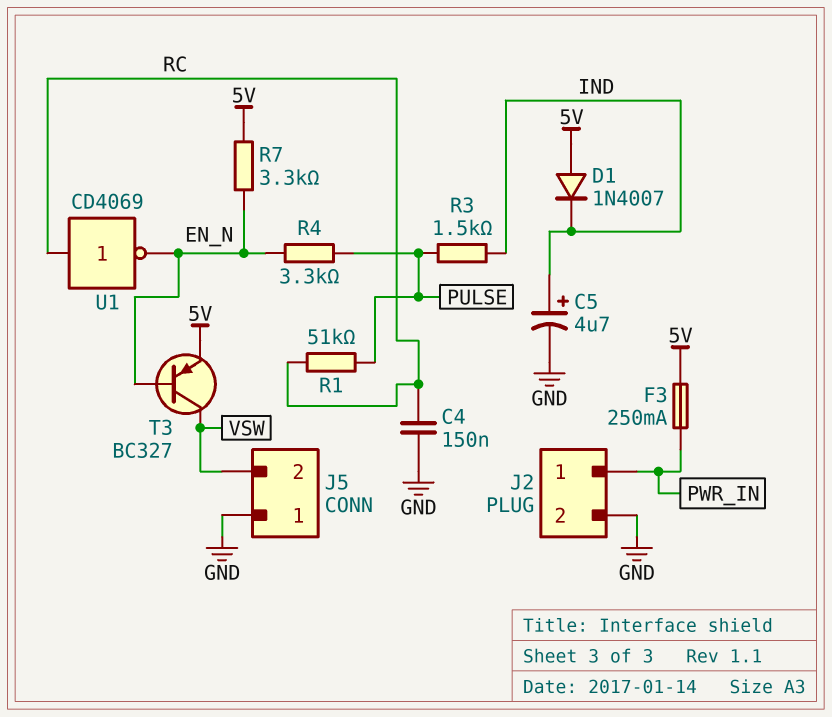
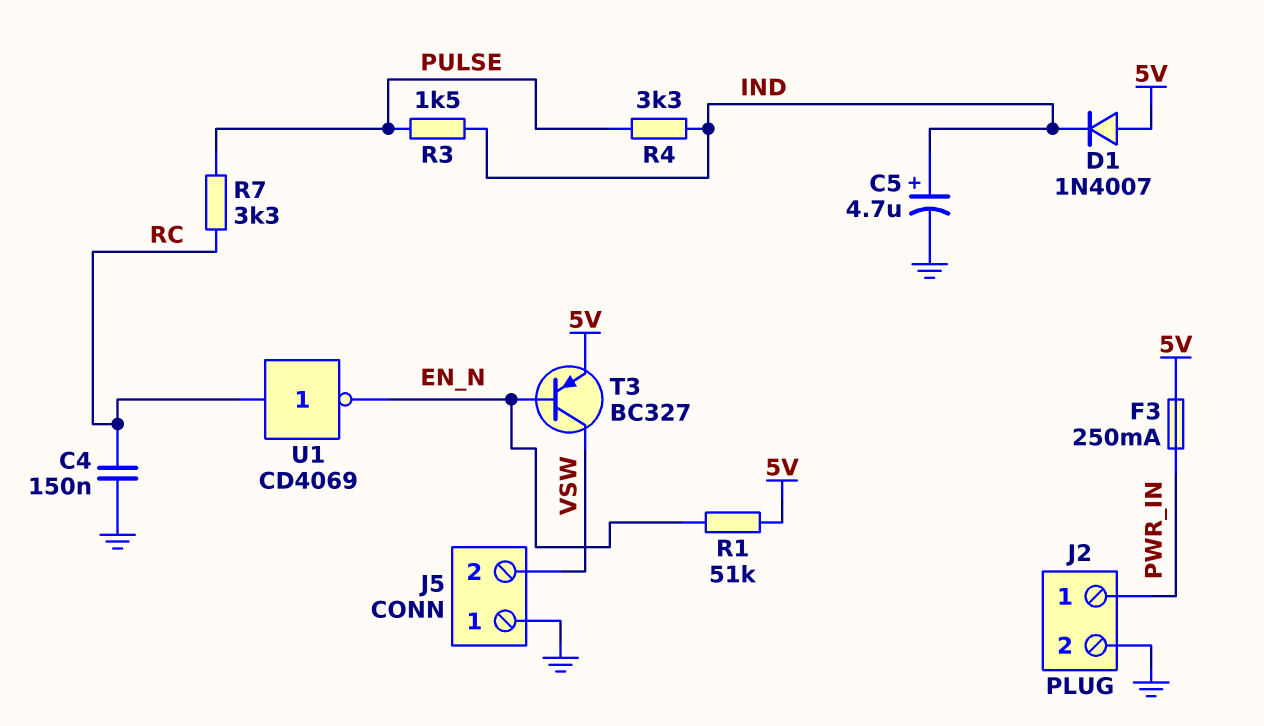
R1: 51k (PULSE, RC) -> 51k (5V, EN_N)
R4: 3.3k (EN_N, PULSE) -> 3.3k (IND, PULSE)
R7: 3.3k (5V, EN_N) -> 3.3k (PULSE, RC)

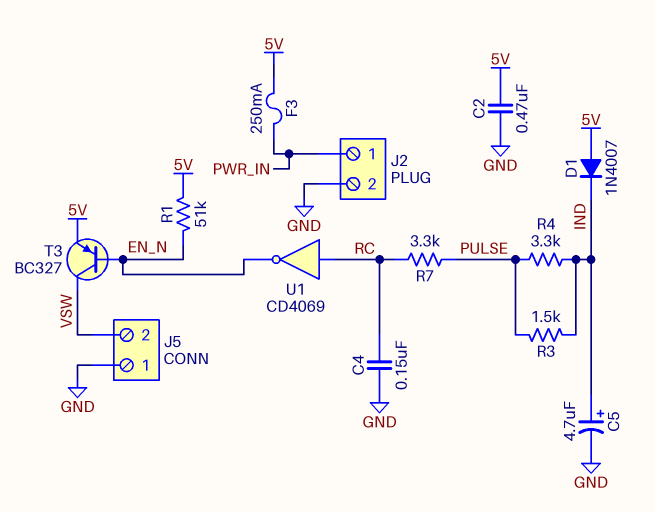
C2: none -> 470nF (5V, GND)

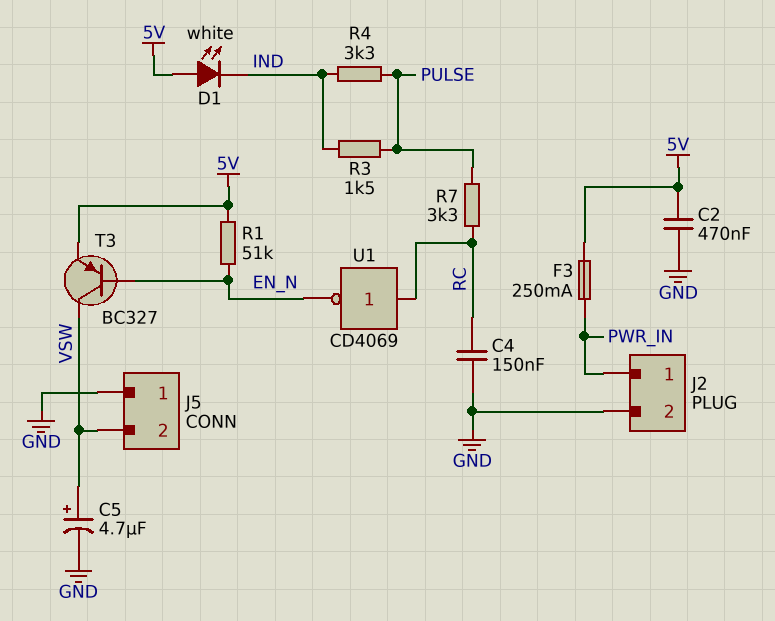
C5: 4.7uF (plus IND, minus GND) -> 4.7uF (plus VSW, minus GND)
D1: diode 1N4007 (A 5V, K IND) -> LED white (A 5V, K IND)

